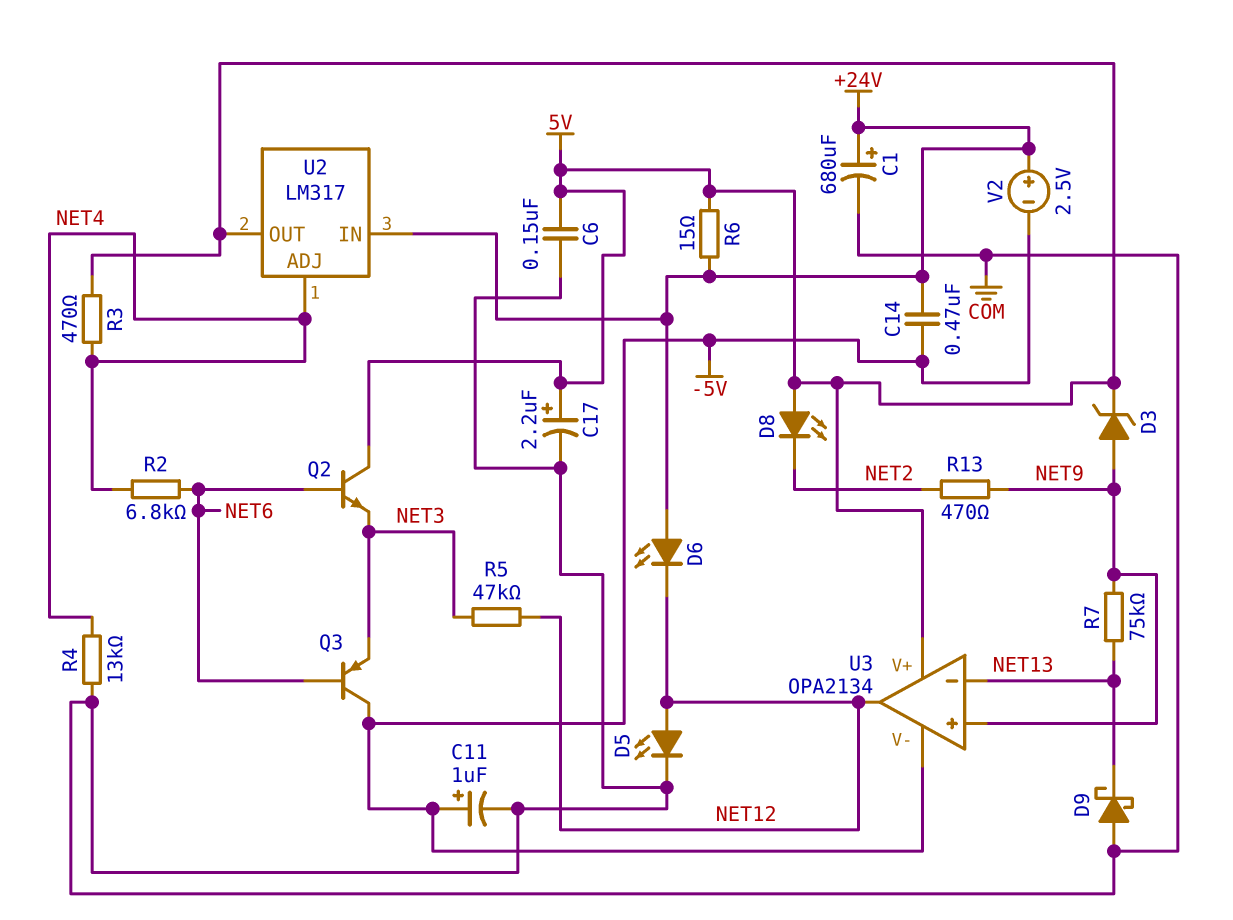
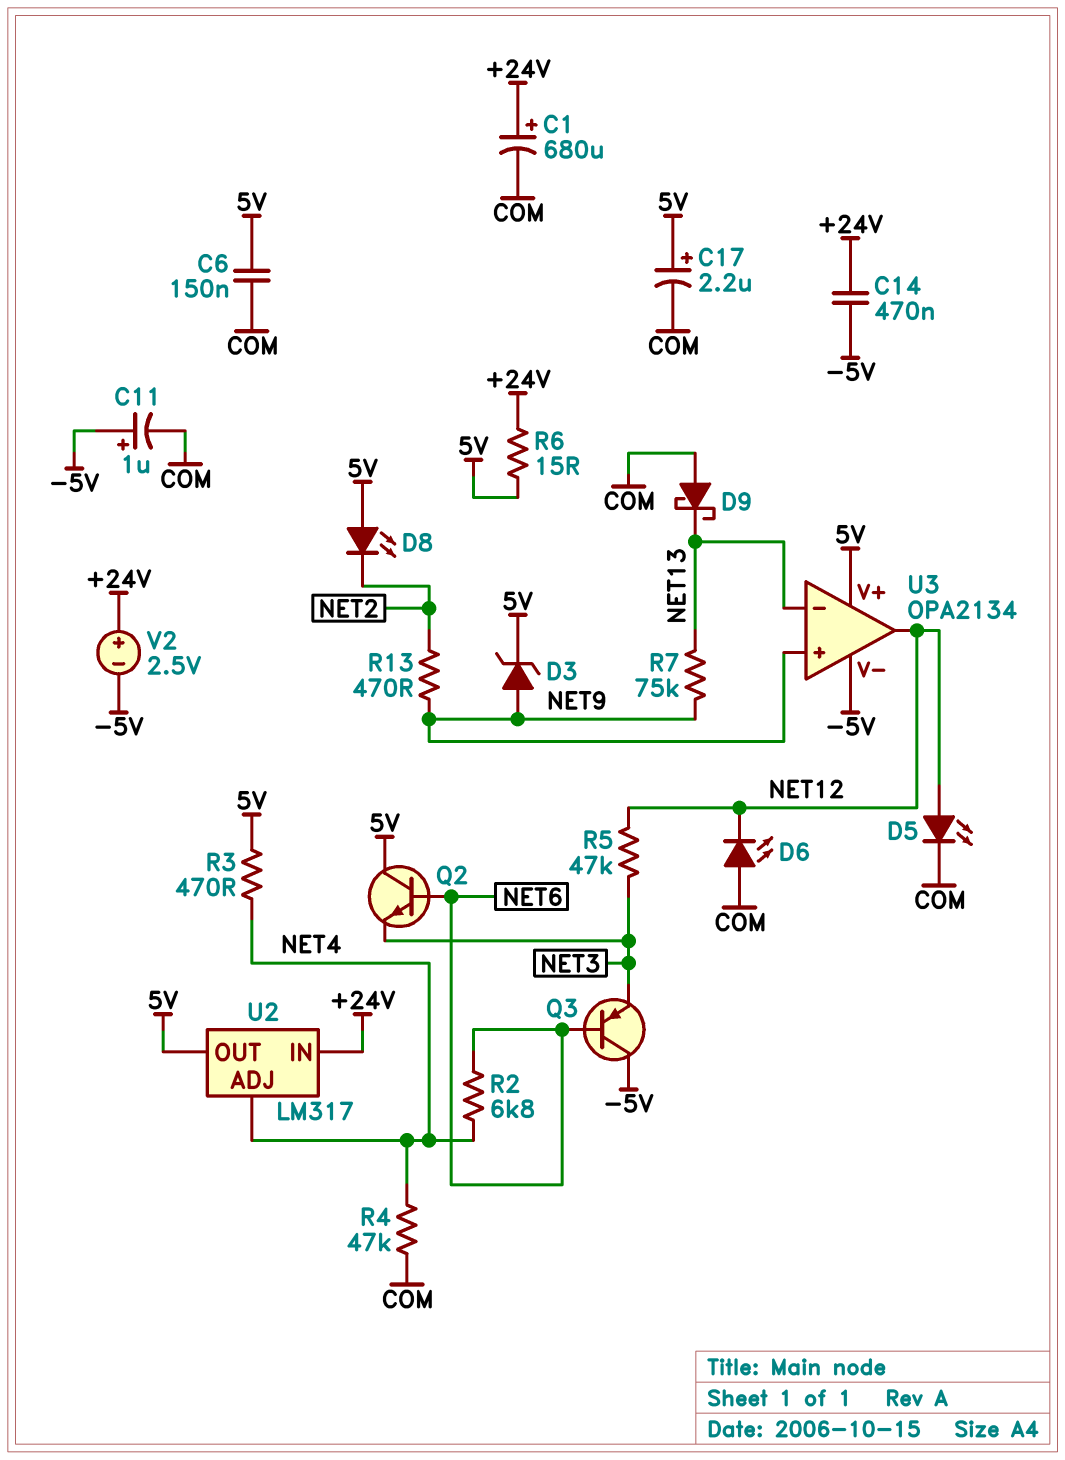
D6: LED (A +24V, K NET12) -> LED (A COM, K NET12)
R4: 13k (COM, NET4) -> 47k (COM, NET4)

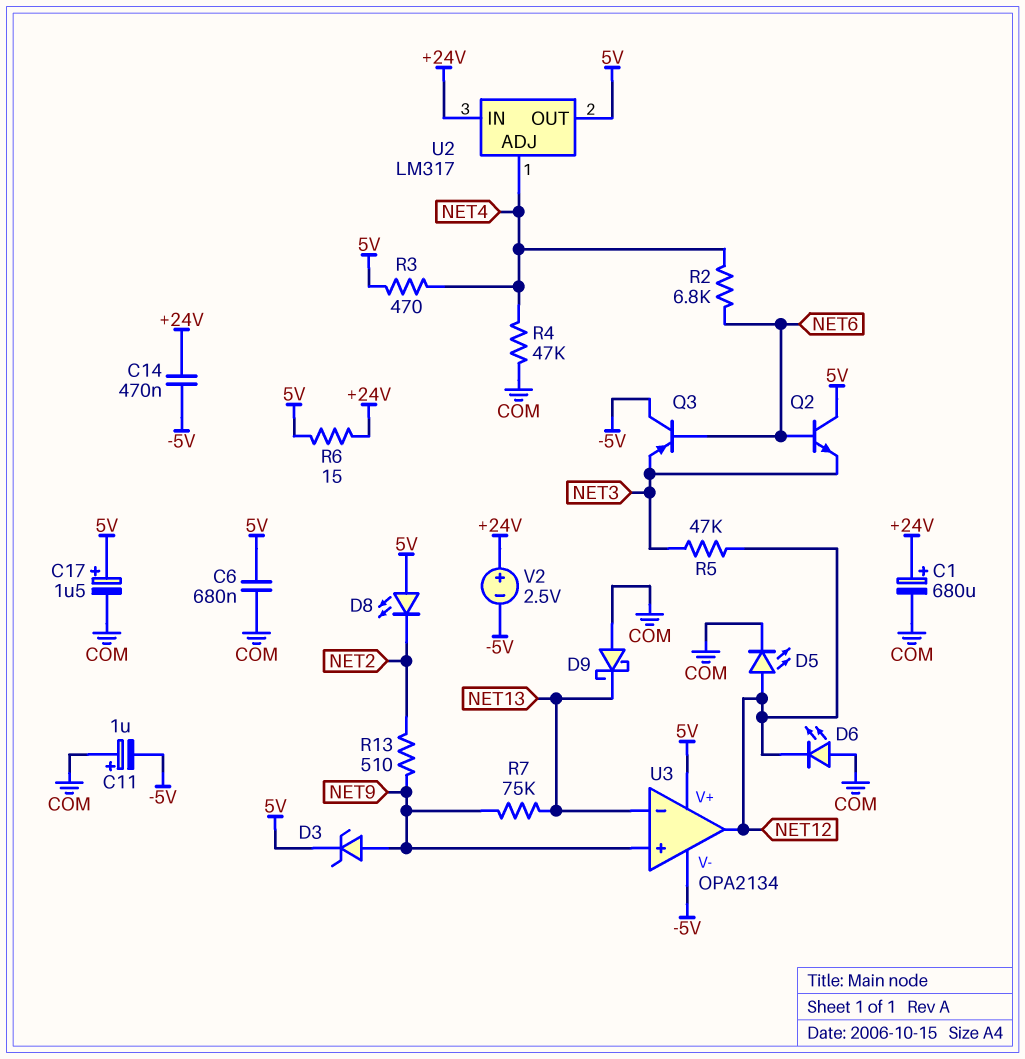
C6: 150nF (5V, COM) -> 680nF (5V, COM)
C11: 1uF (plus -5V, minus COM) -> 1uF (plus COM, minus -5V)
C17: 2.2uF (plus 5V, minus COM) -> 1.5uF (plus 5V, minus COM)
R13: 470 (NET2, NET9) -> 510 (NET2, NET9)

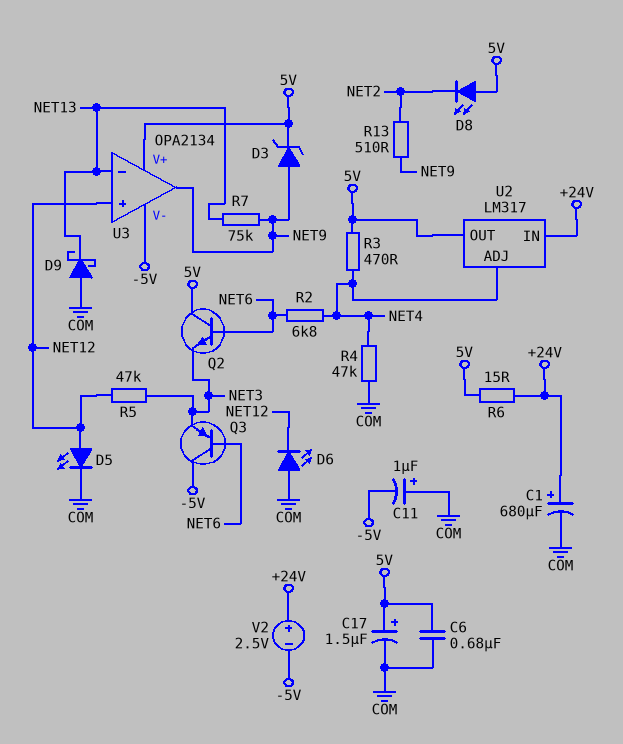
C14: 470nF (+24V, -5V) -> none
U3 pin in+: NET9 -> NET12
U3 pin out: NET12 -> NET9

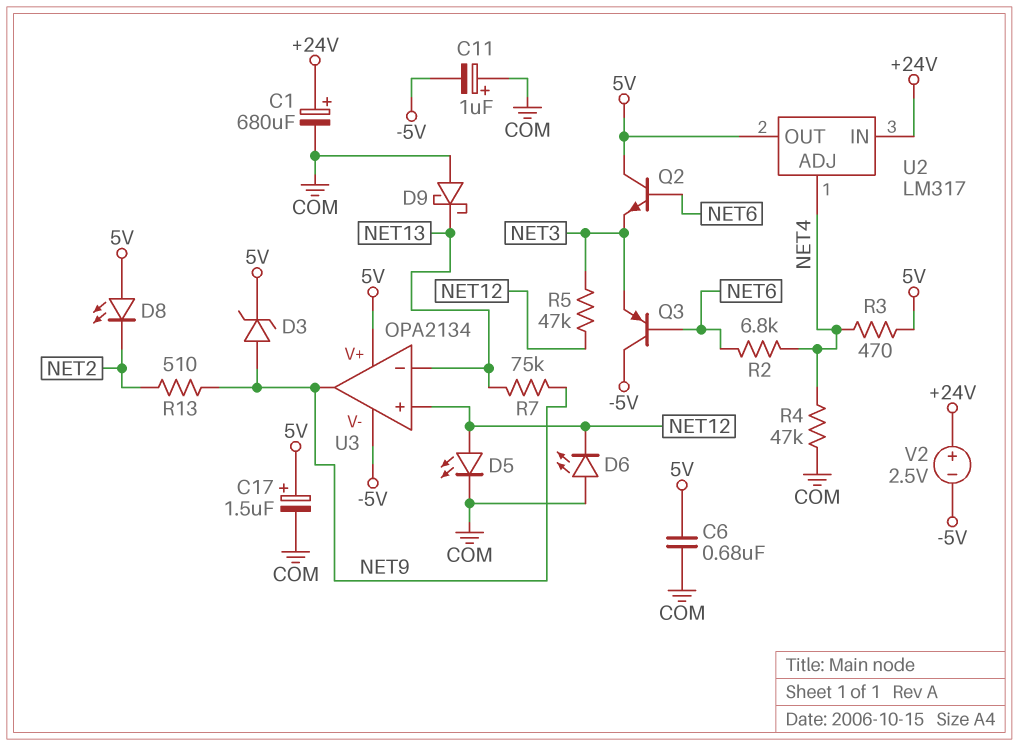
R6: 15 (+24V, 5V) -> none

